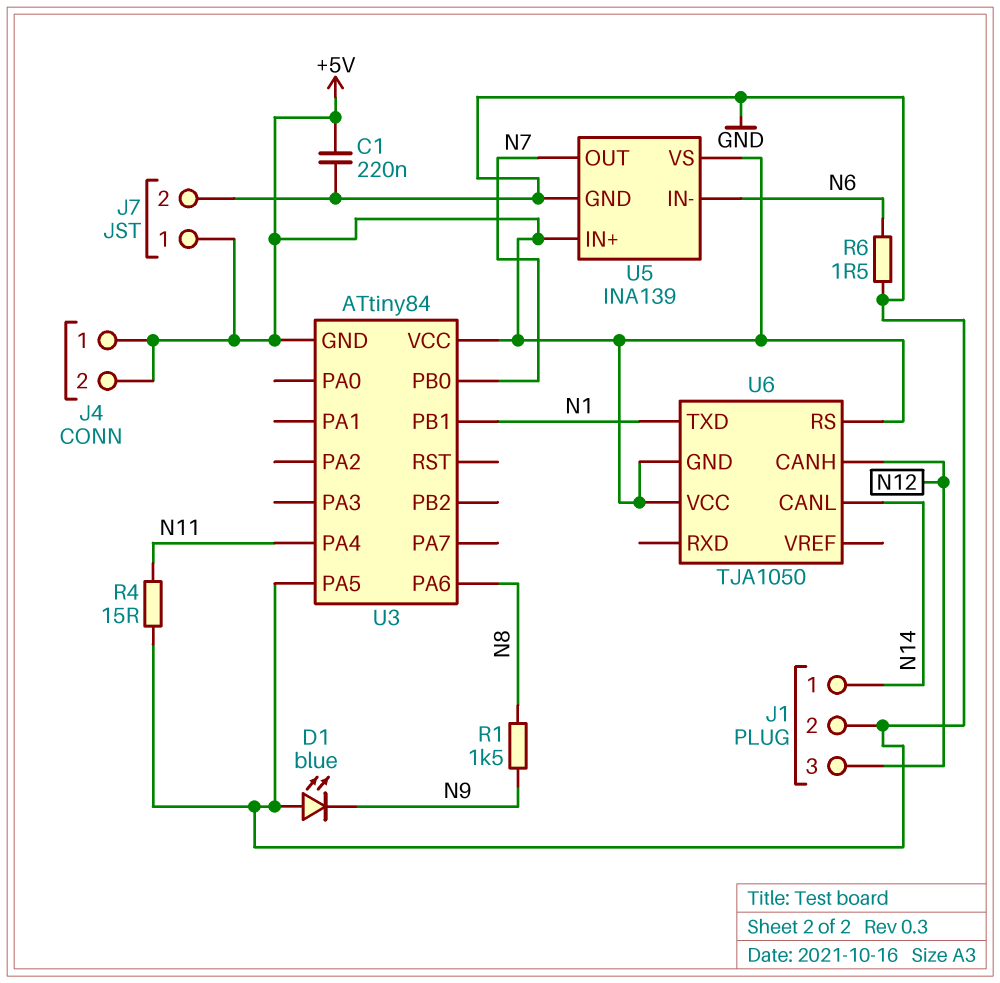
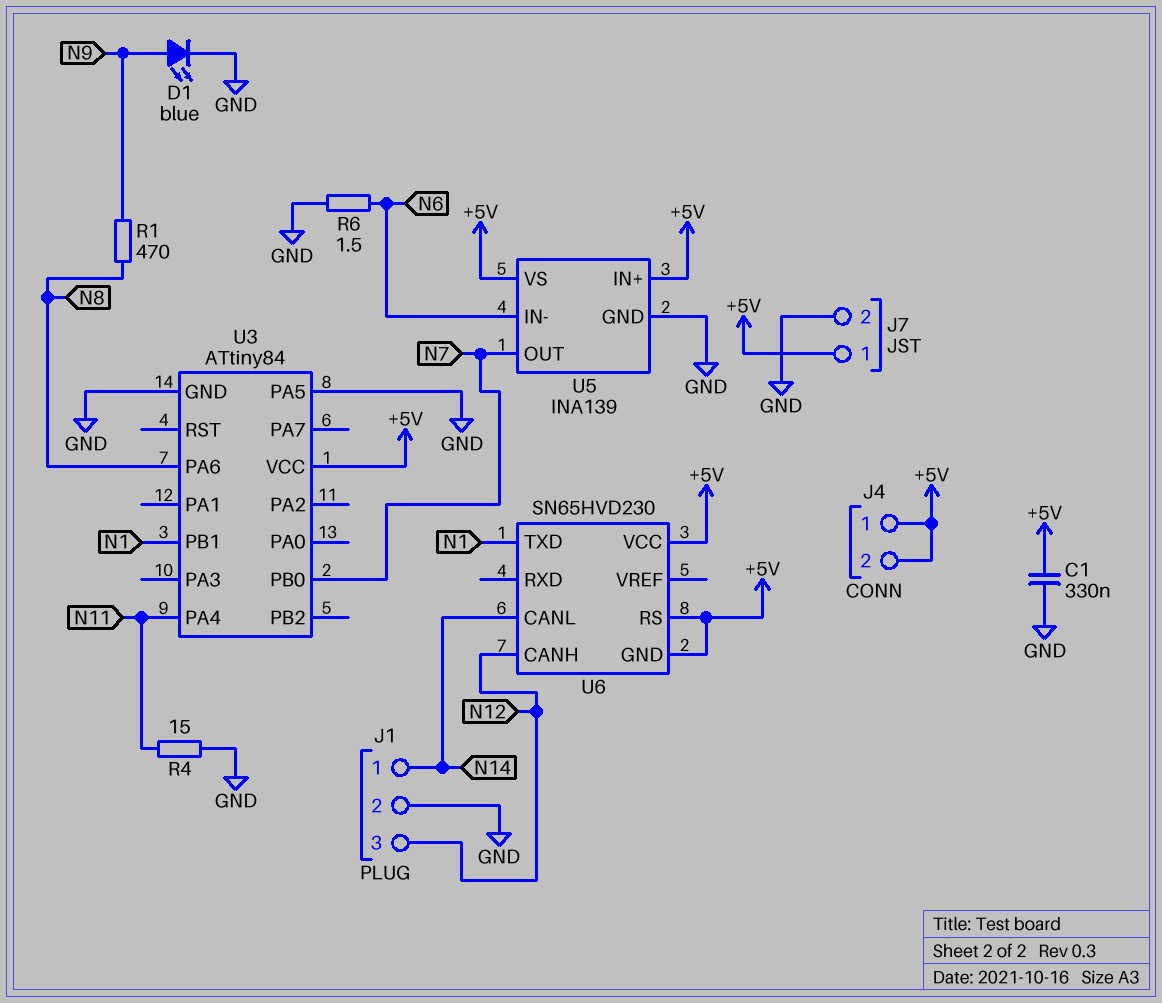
C1: 220nF (+5V, GND) -> 330nF (+5V, GND)
D1: LED blue (A GND, K N9) -> LED blue (A N9, K GND)
R1: 1.5k (N8, N9) -> 470 (N8, N9)
U3 pin GND: +5V -> GND
U6: TJA1050 -> SN65HVD230

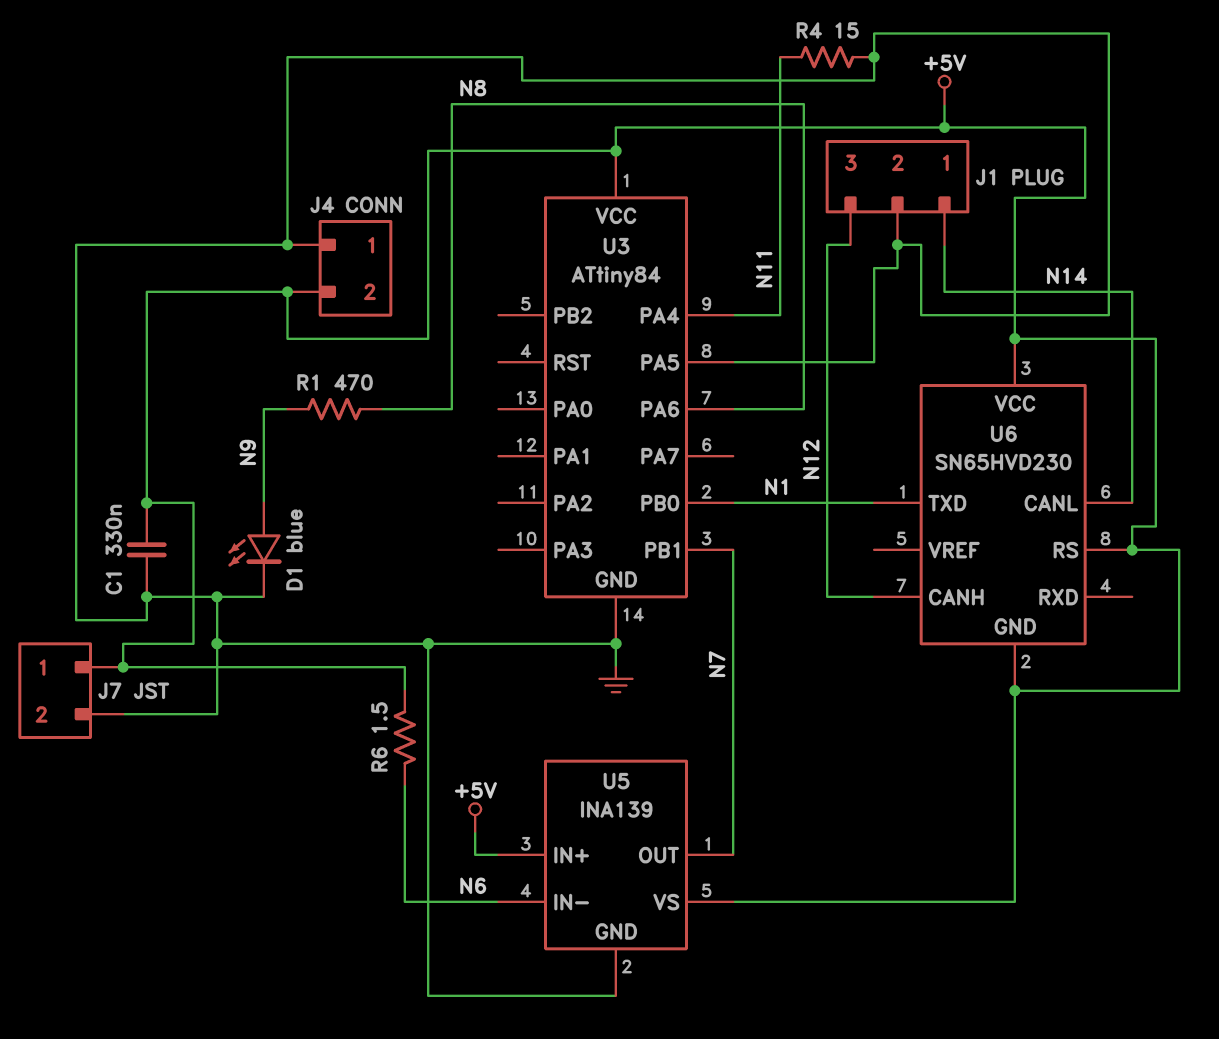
J4 pin 1: +5V -> GND
R6: 1.5 (GND, N6) -> 1.5 (+5V, N6)
U3 pin PB0: N7 -> N1
U3 pin PB1: N1 -> N7

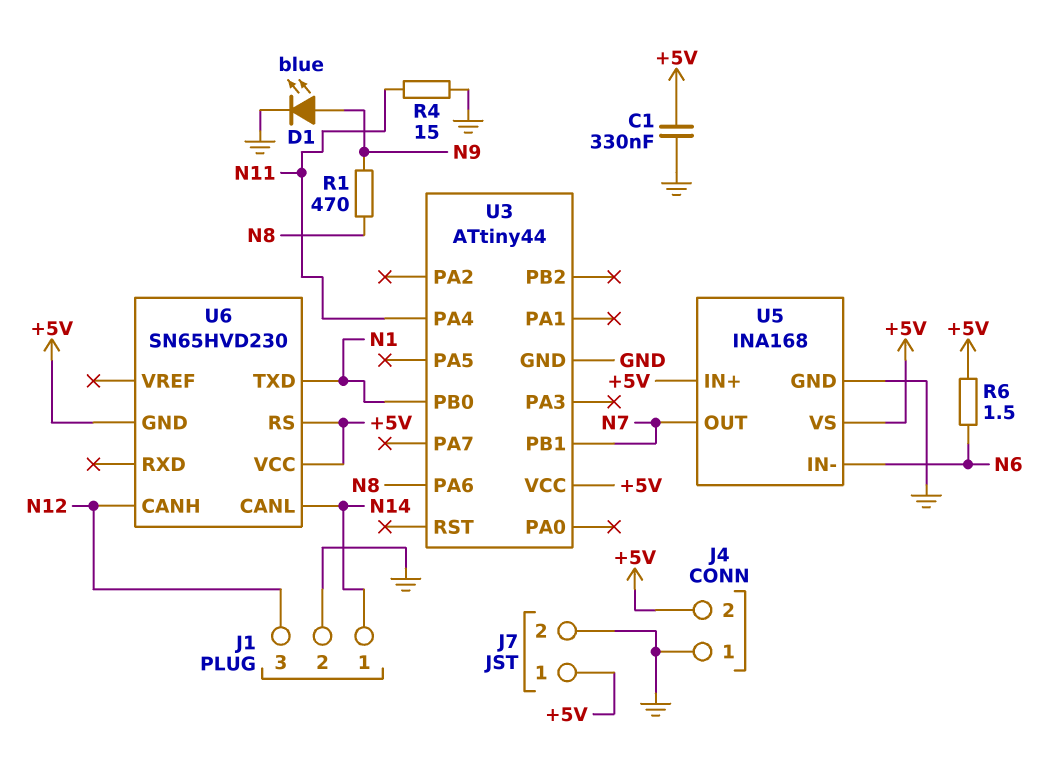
U3: ATtiny84 -> ATtiny44
U3 pin PA5: GND -> none
U5: INA139 -> INA168

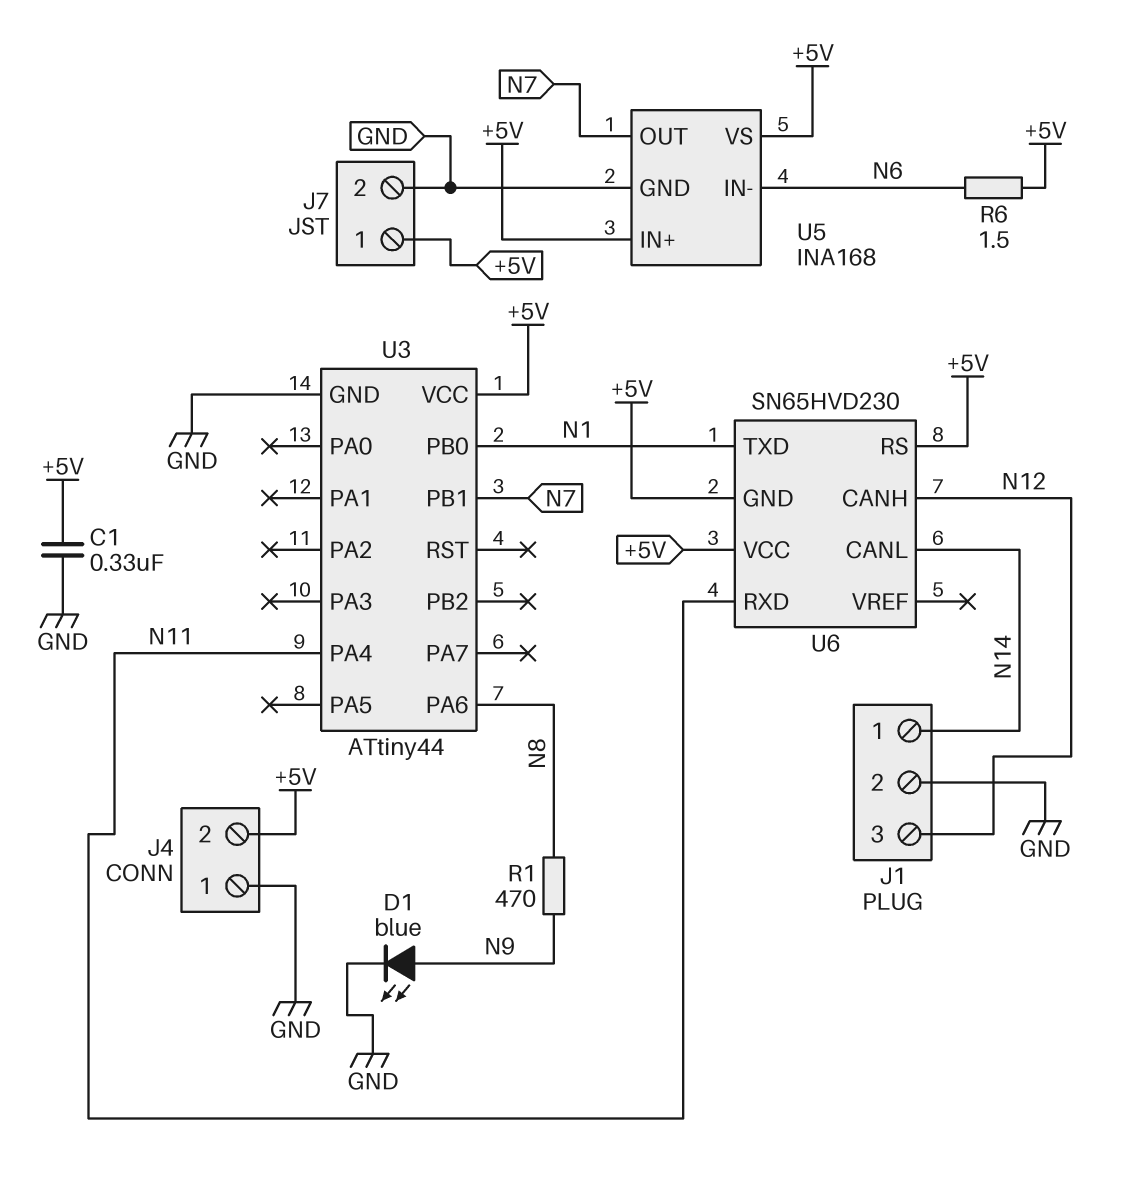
R4: 15 (GND, N11) -> none
U6 pin RXD: none -> N11

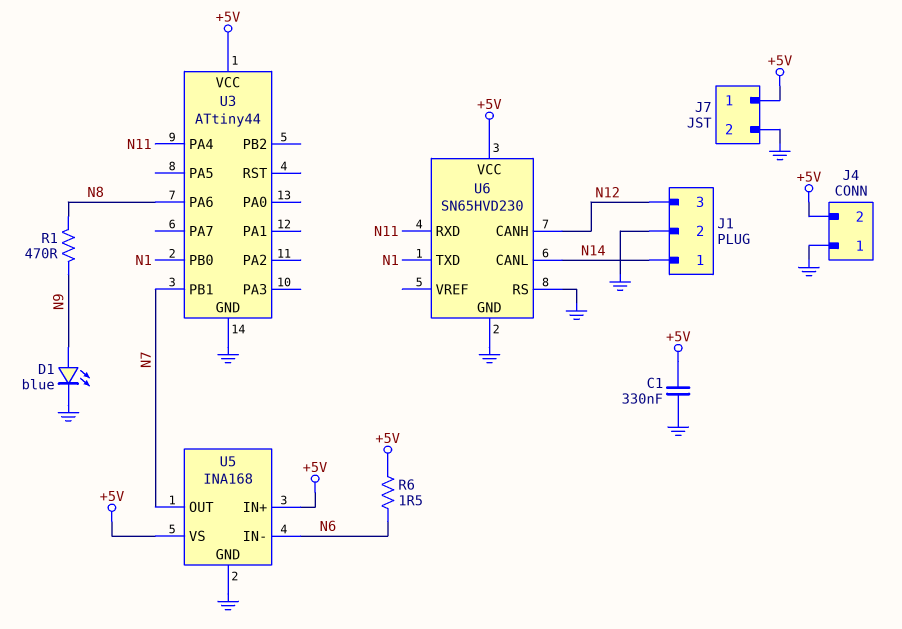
U6 pin GND: +5V -> GND
U6 pin RS: +5V -> GND

